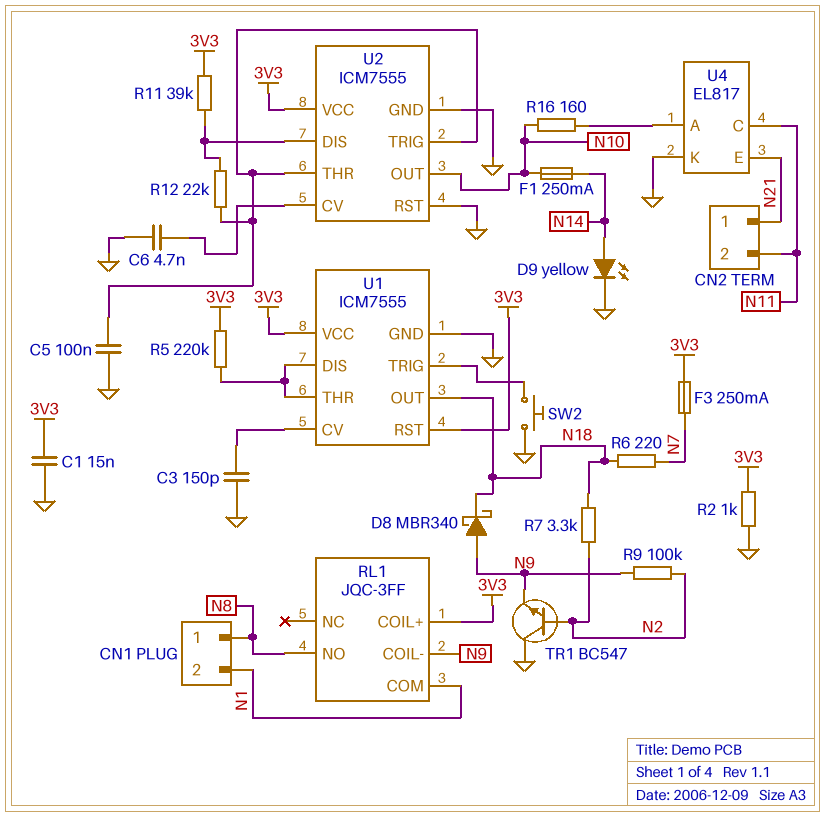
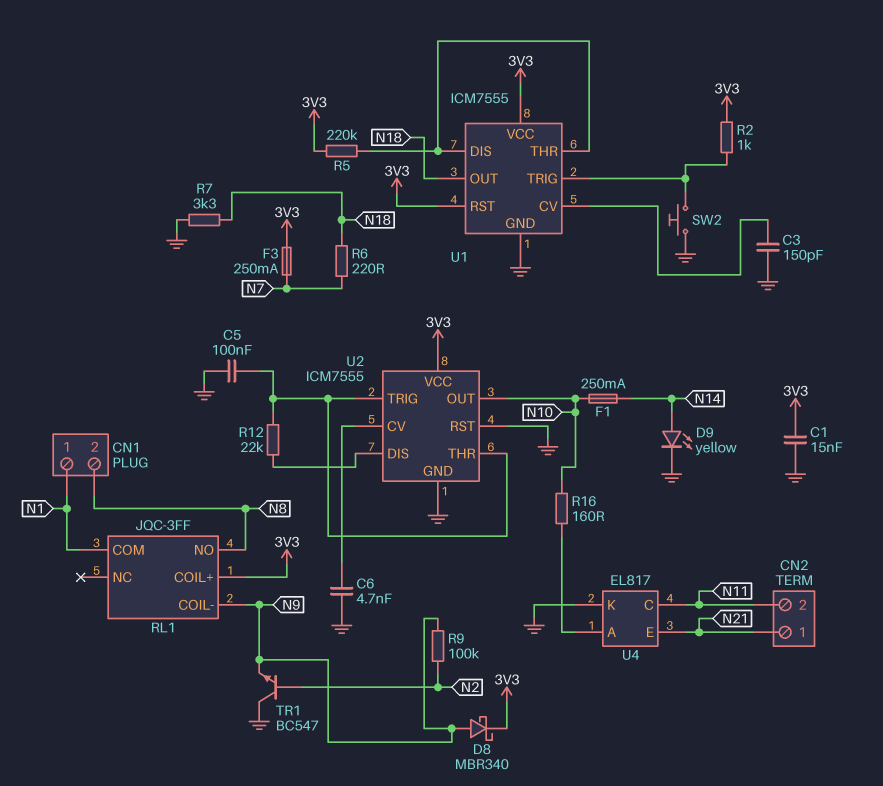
CN1 pin 1: N8 -> N1
CN1 pin 2: N1 -> N8
D8: schottky MBR340 (A N9, K N18) -> schottky MBR340 (A N9, K 3V3)
R2: 1k (3V3, GND) -> 1k (3V3, U1/TRIG)
R7: 3.3k (N2, N18) -> 3.3k (GND, N18)
R11: 39k (3V3, U2/DIS) -> none

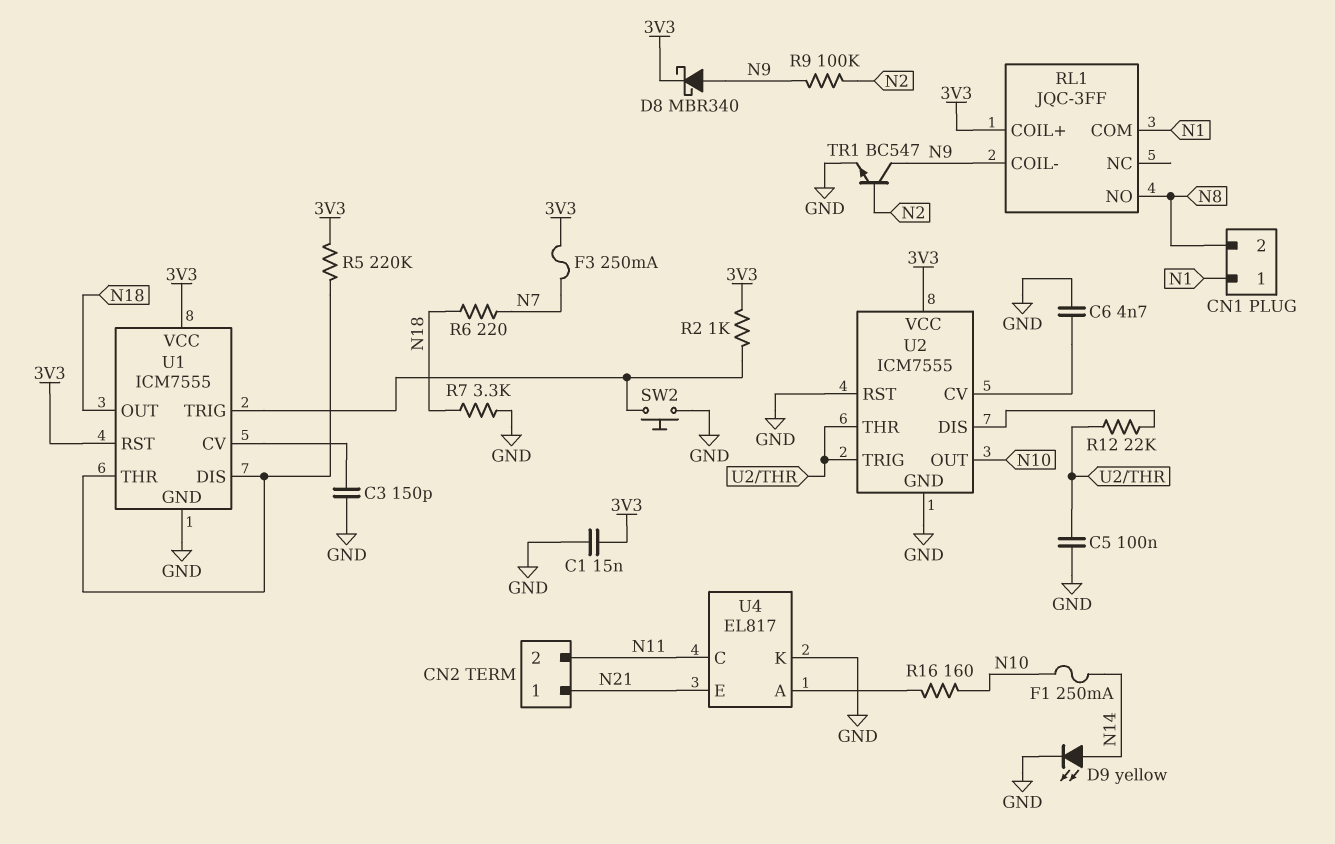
TR1: NPN BC547 (B N2, C GND, E N9) -> NPN BC547 (B N2, C N9, E GND)

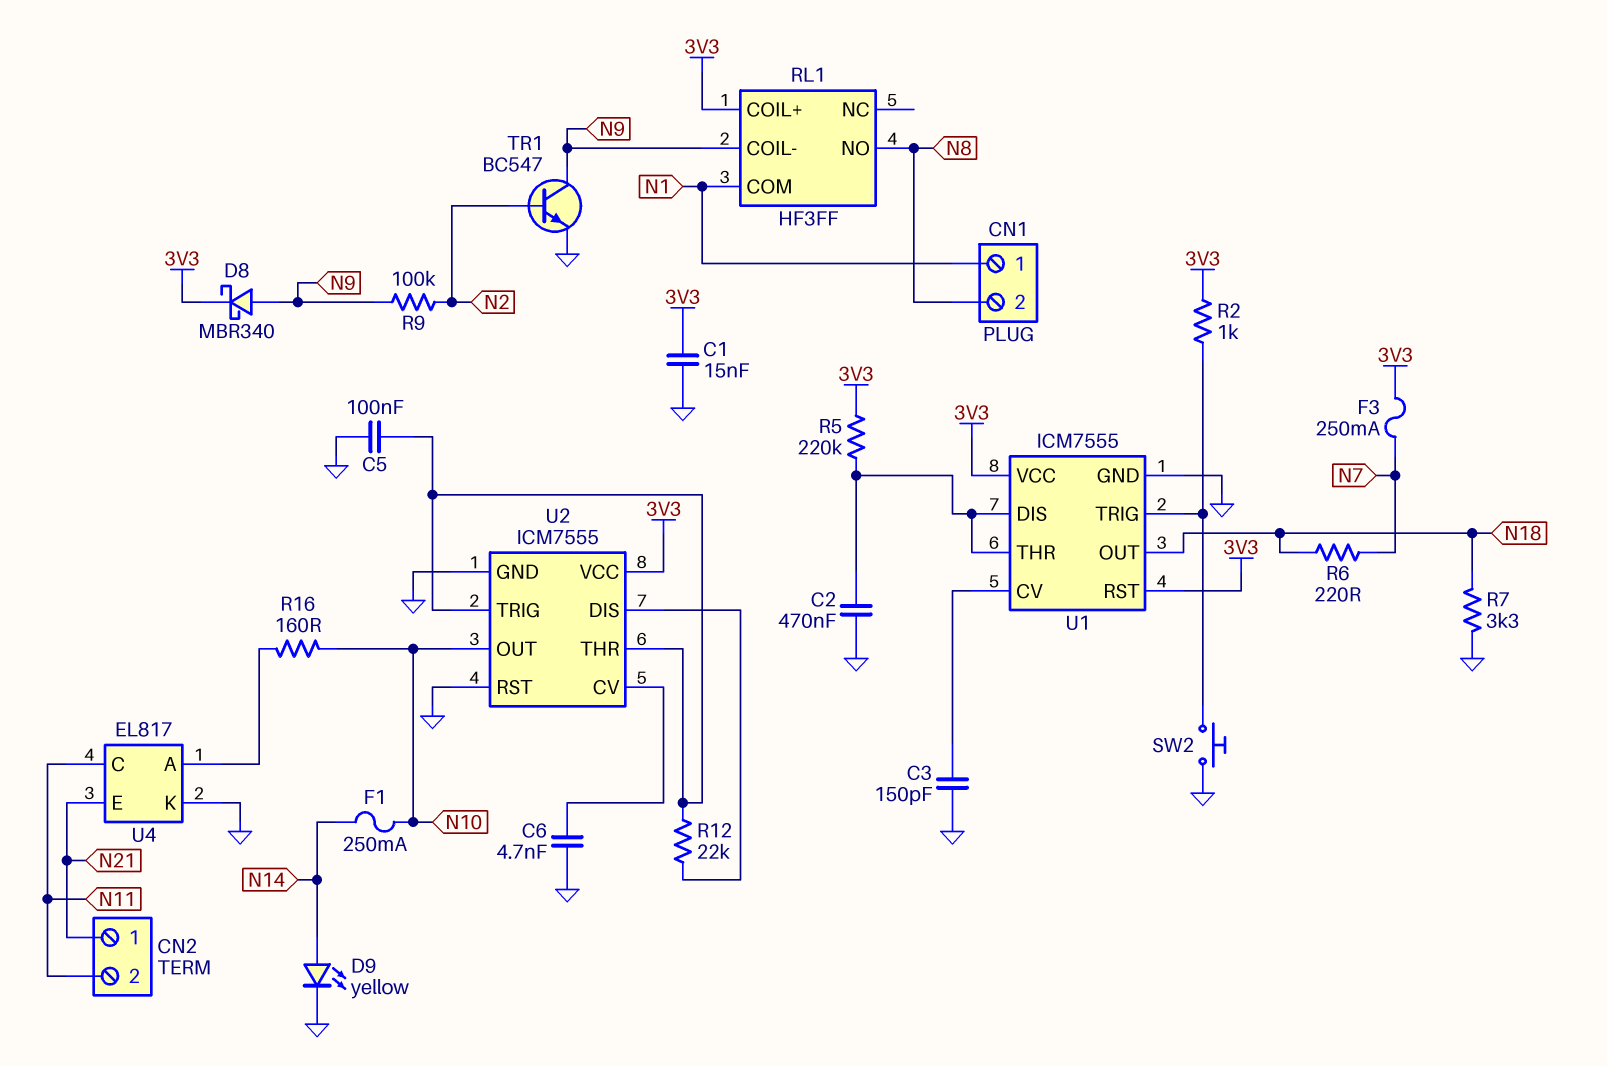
C2: none -> 470nF (GND, U1/DIS)
RL1: JQC-3FF -> HF3FF

